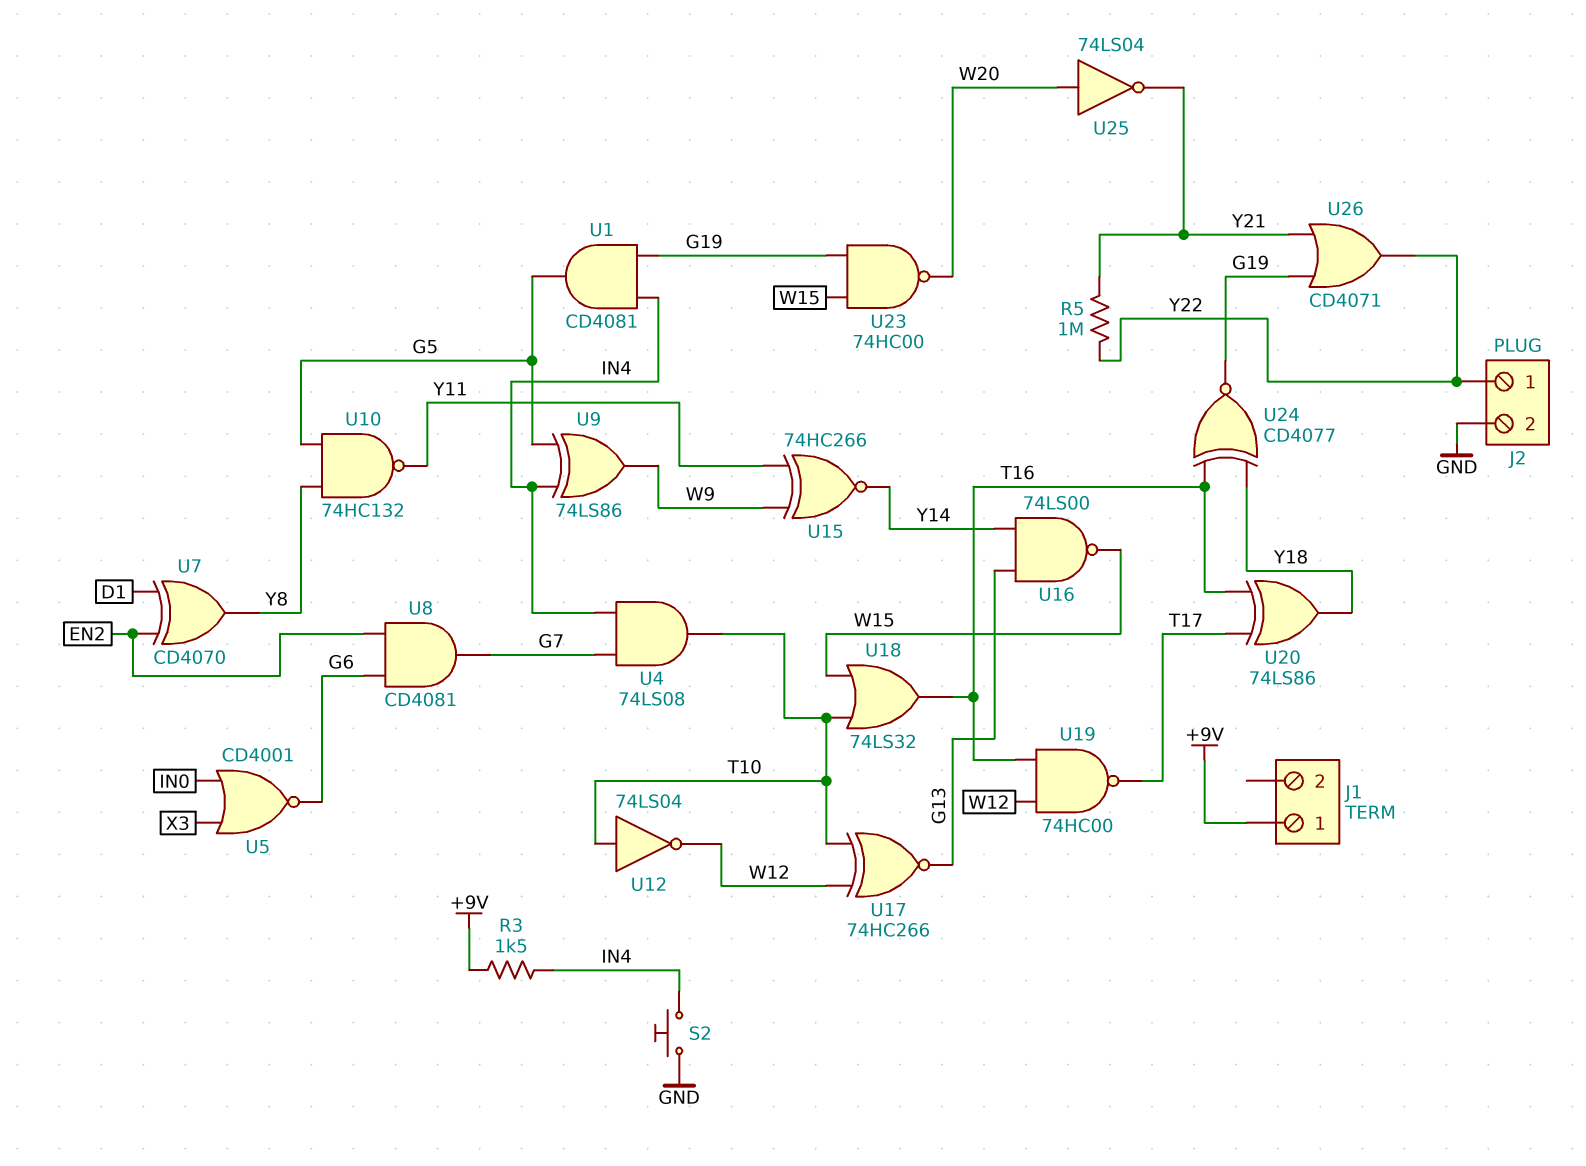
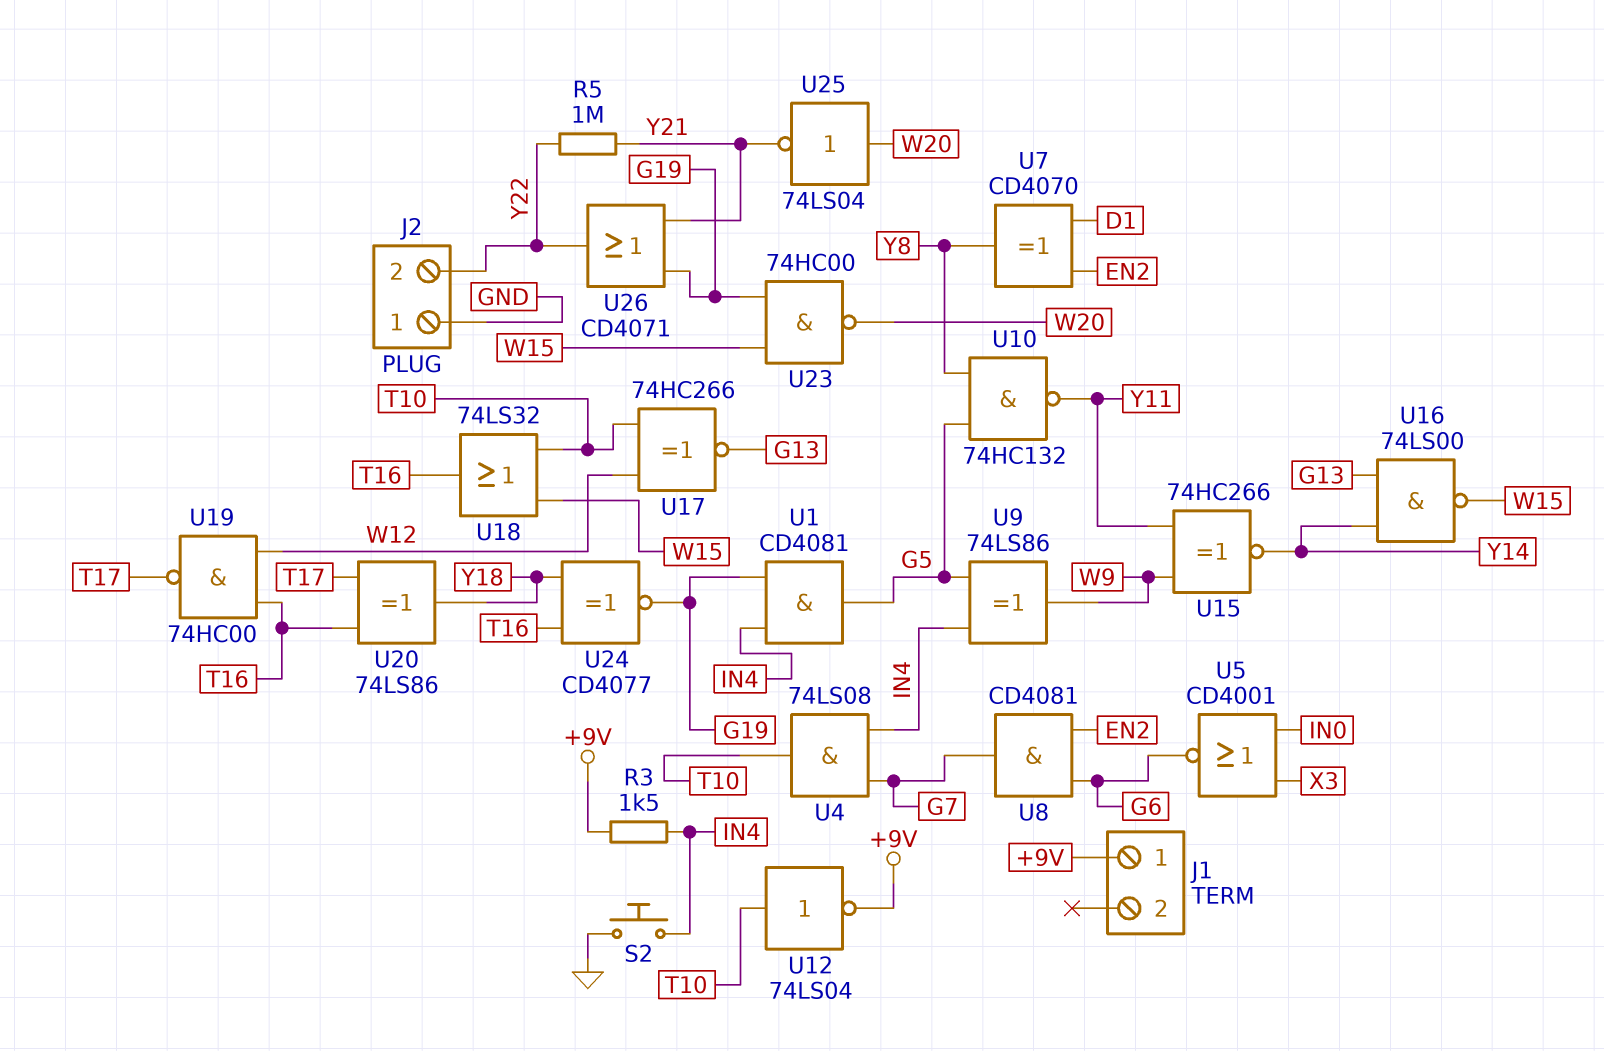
J2 pin 1: Y22 -> GND
J2 pin 2: GND -> Y22
U12: NOT 74LS04 (in T10, out W12) -> NOT 74LS04 (in T10, out +9V)

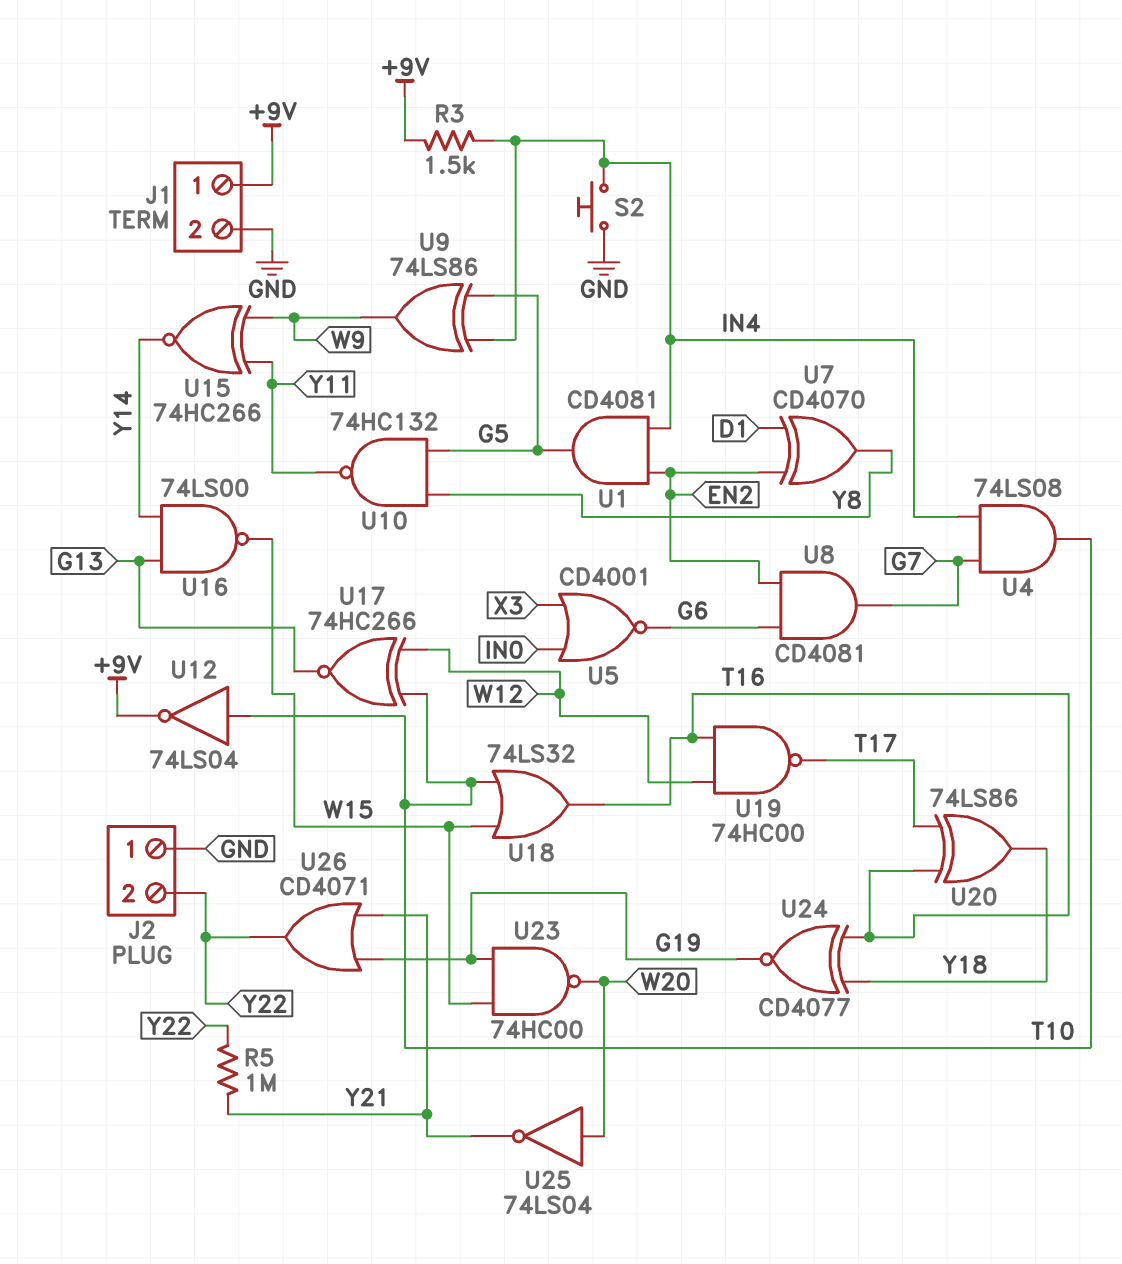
J1 pin 2: none -> GND
U1: AND CD4081 (in G19, in IN4, out G5) -> AND CD4081 (in EN2, in IN4, out G5)

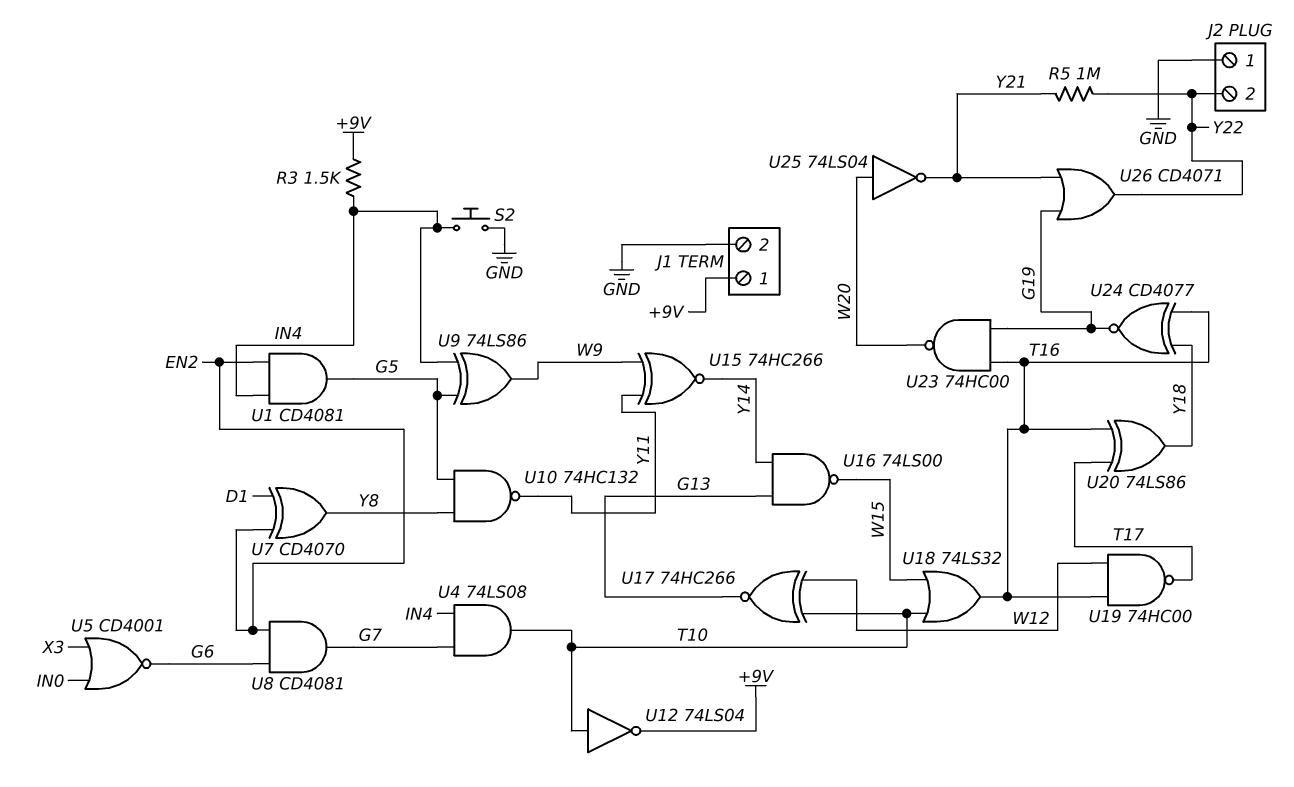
U23: NAND 74HC00 (in G19, in W15, out W20) -> NAND 74HC00 (in G19, in T16, out W20)

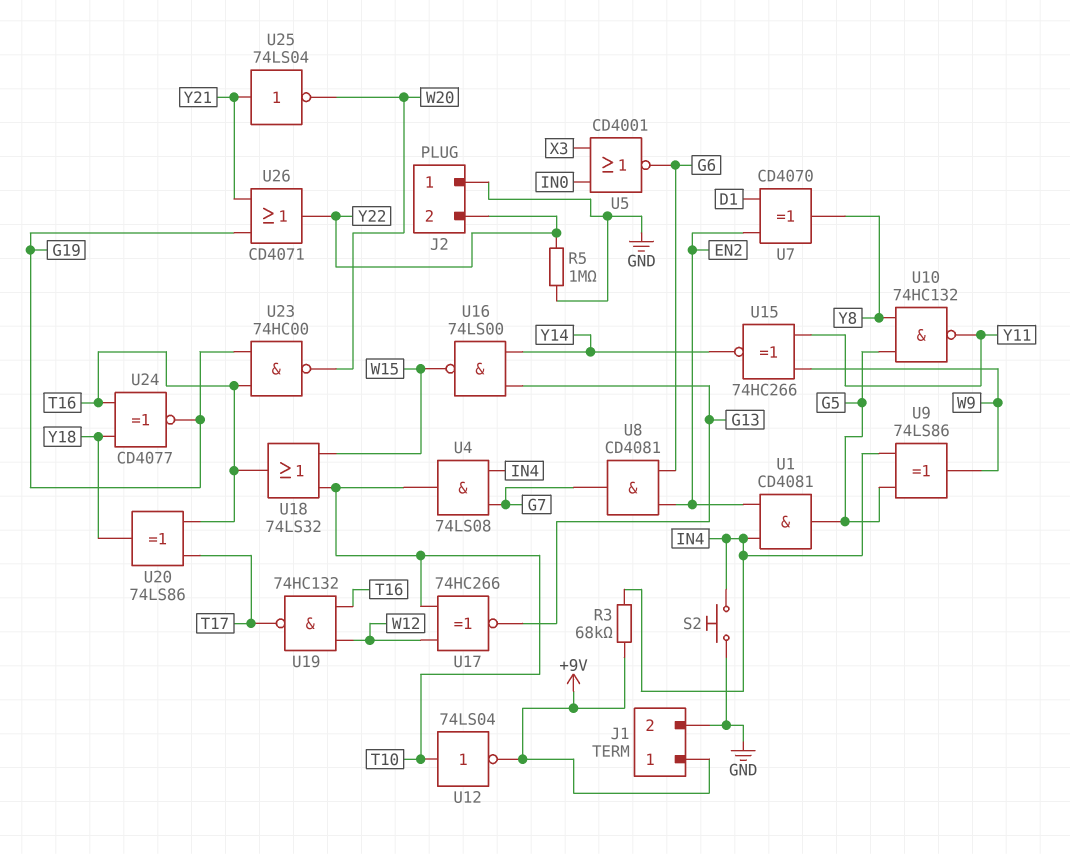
R3: 1.5k (+9V, IN4) -> 68k (+9V, IN4)
R5: 1M (Y21, Y22) -> 1M (GND, Y22)
U19: NAND 74HC00 (in T16, in W12, out T17) -> NAND 74HC132 (in T16, in W12, out T17)
U25: NOT 74LS04 (in W20, out Y21) -> NOT 74LS04 (in Y21, out W20)

